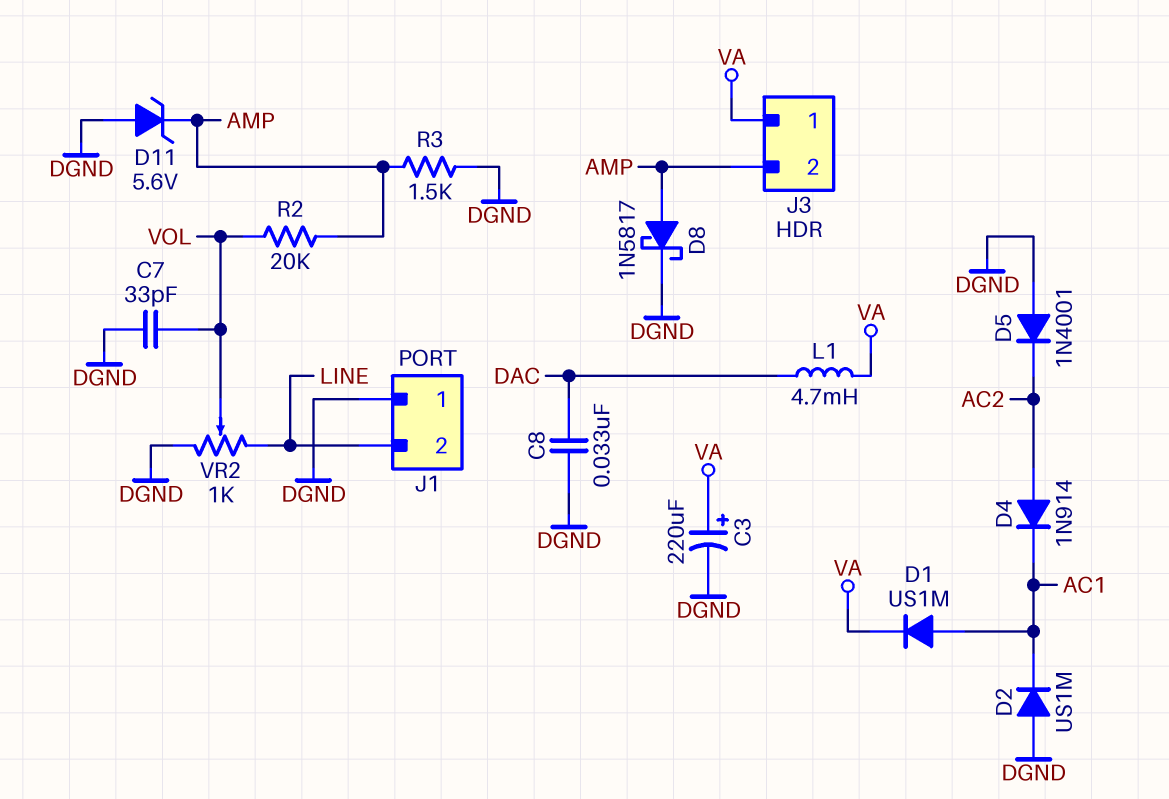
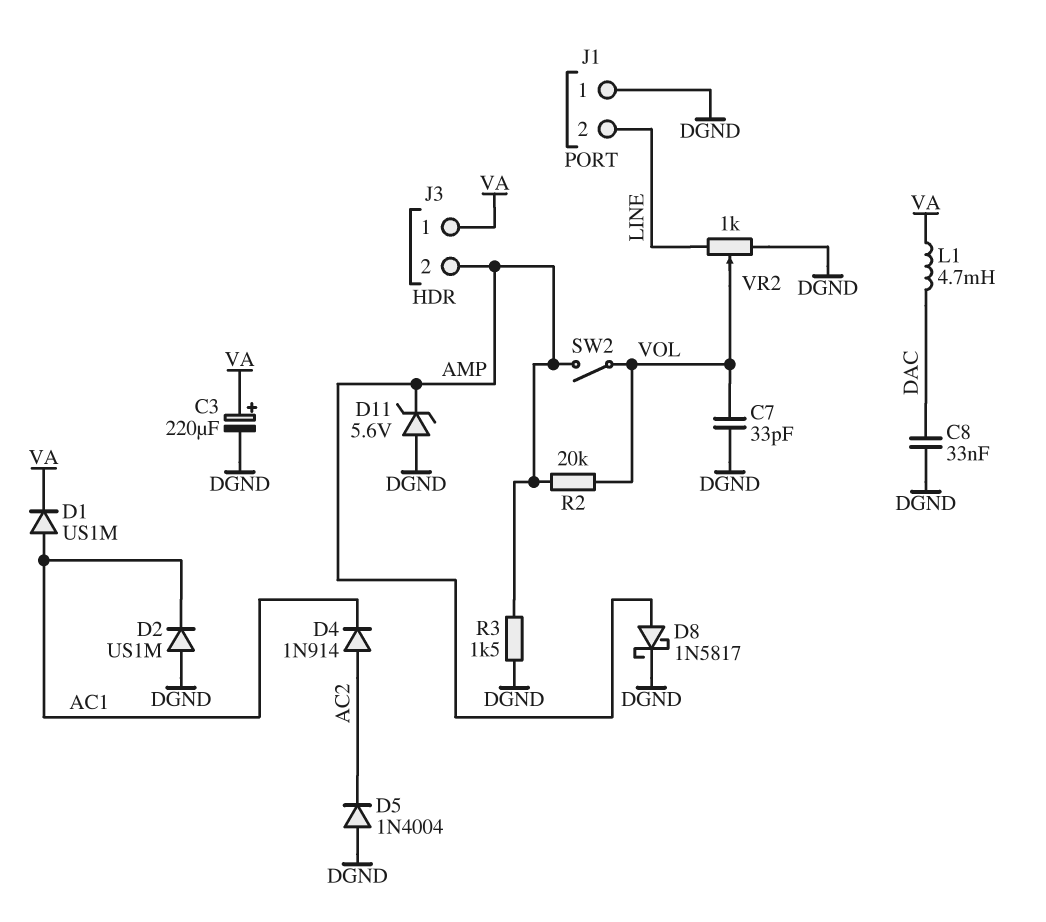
D5: diode 1N4001 (A DGND, K AC2) -> diode 1N4004 (A DGND, K AC2)
SW2: none -> switch (AMP, VOL)

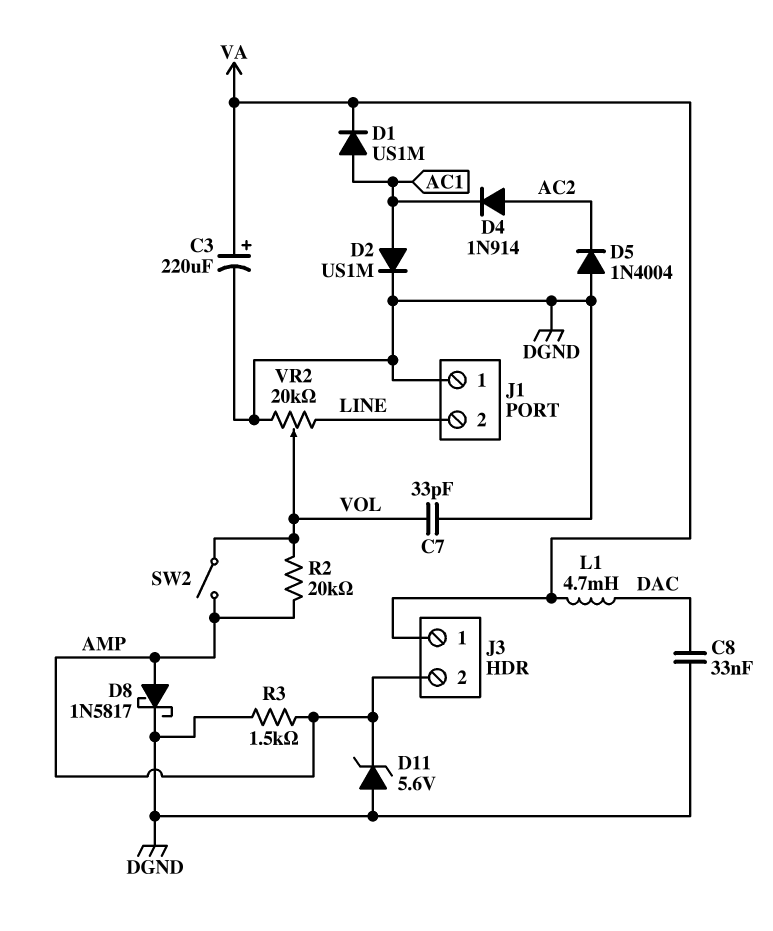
D2: diode US1M (A DGND, K AC1) -> diode US1M (A AC1, K DGND)
VR2: 1k (DGND, LINE, wiper VOL) -> 20k (DGND, LINE, wiper VOL)

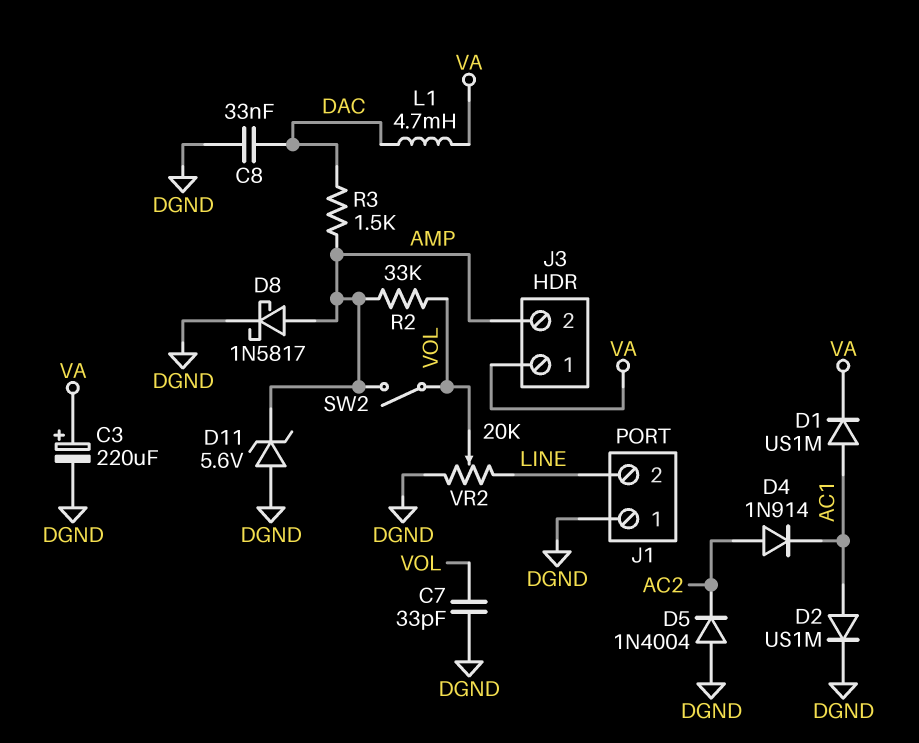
R2: 20k (AMP, VOL) -> 33k (AMP, VOL)
R3: 1.5k (AMP, DGND) -> 1.5k (AMP, DAC)

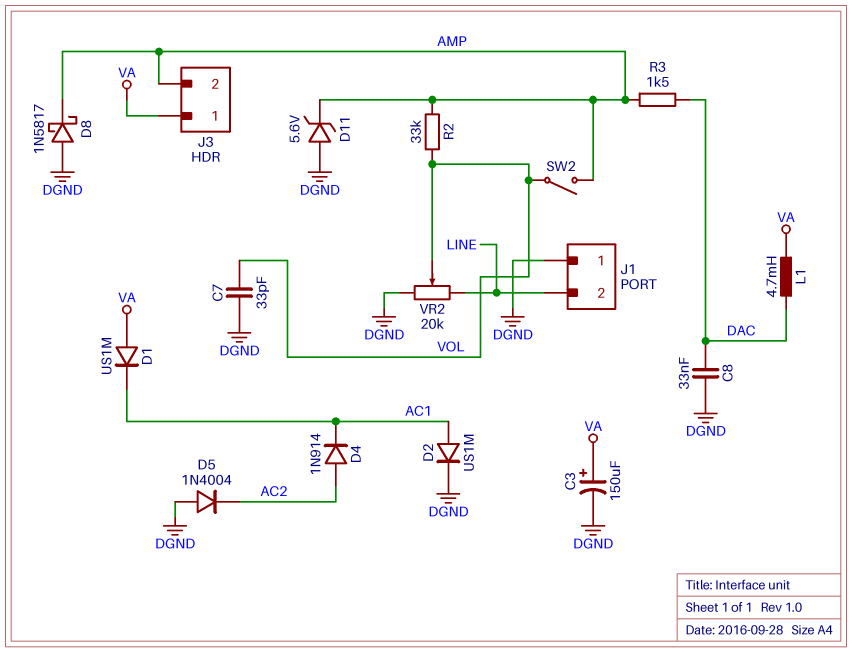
C3: 220uF (plus VA, minus DGND) -> 150uF (plus VA, minus DGND)
D1: diode US1M (A AC1, K VA) -> diode US1M (A VA, K AC1)
D8: schottky 1N5817 (A AMP, K DGND) -> schottky 1N5817 (A DGND, K AMP)

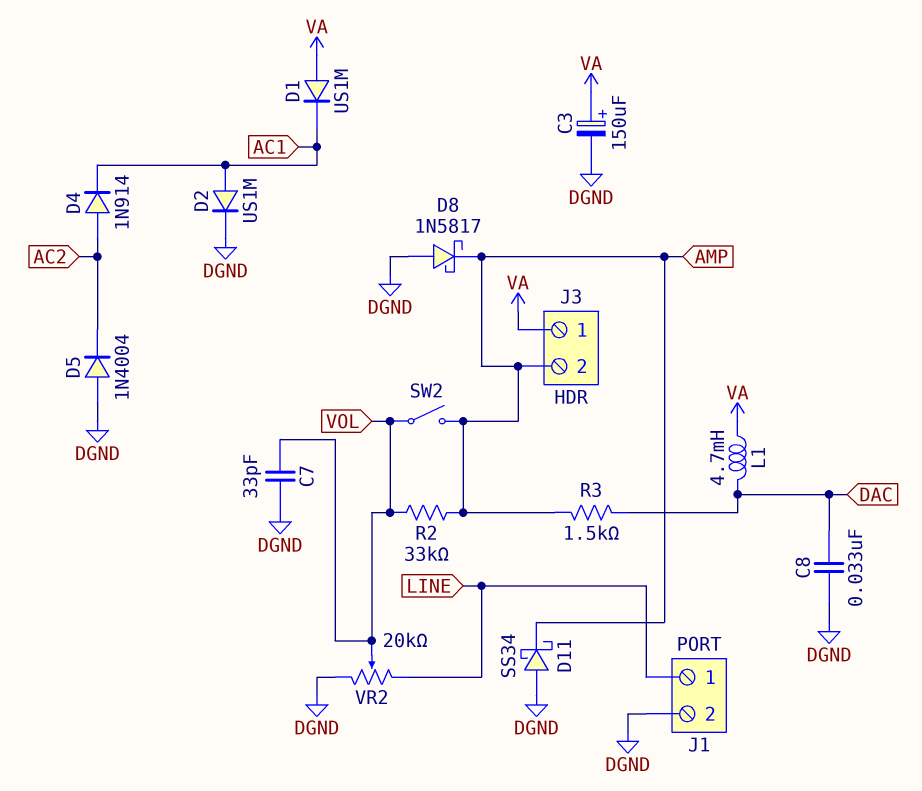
D11: zener 5.6V (A DGND, K AMP) -> schottky SS34 (A DGND, K AMP)
J1 pin 1: DGND -> LINE
J1 pin 2: LINE -> DGND

